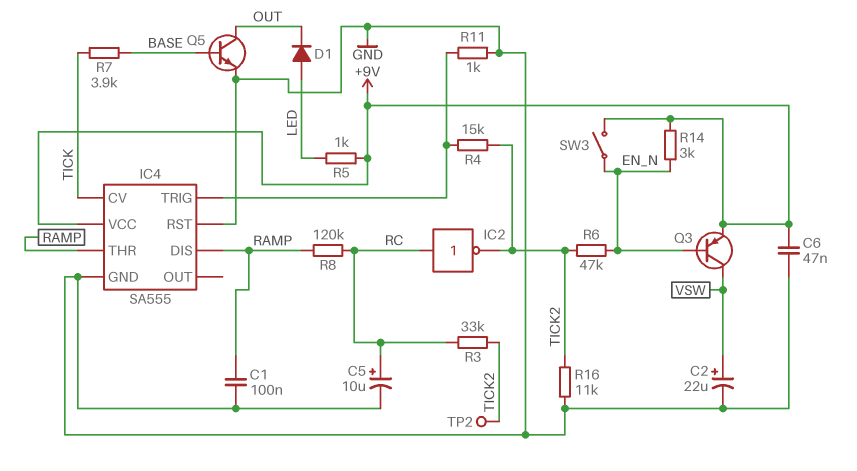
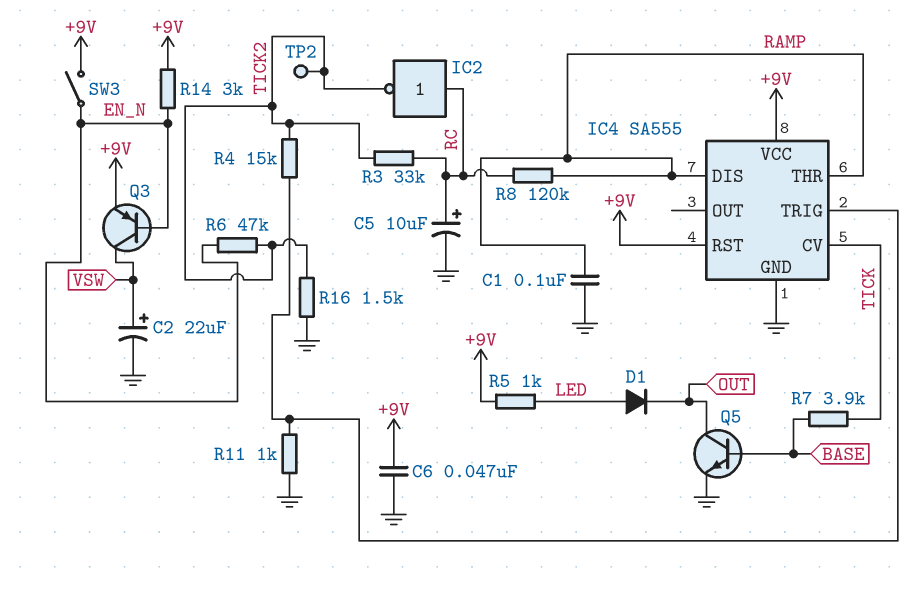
IC4 pin RST: GND -> +9V
R16: 11k (GND, TICK2) -> 1.5k (GND, TICK2)

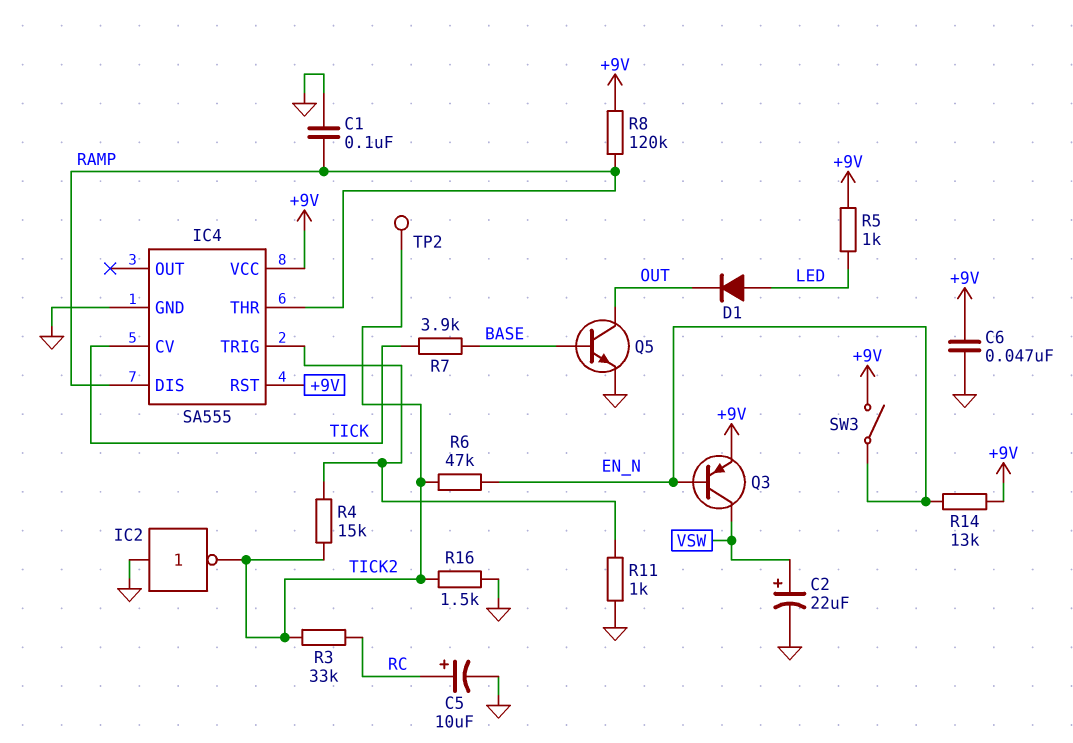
IC2: NOT (in RC, out TICK2) -> NOT (in GND, out TICK2)
R8: 120k (RAMP, RC) -> 120k (+9V, RAMP)
R14: 3k (+9V, EN_N) -> 13k (+9V, EN_N)

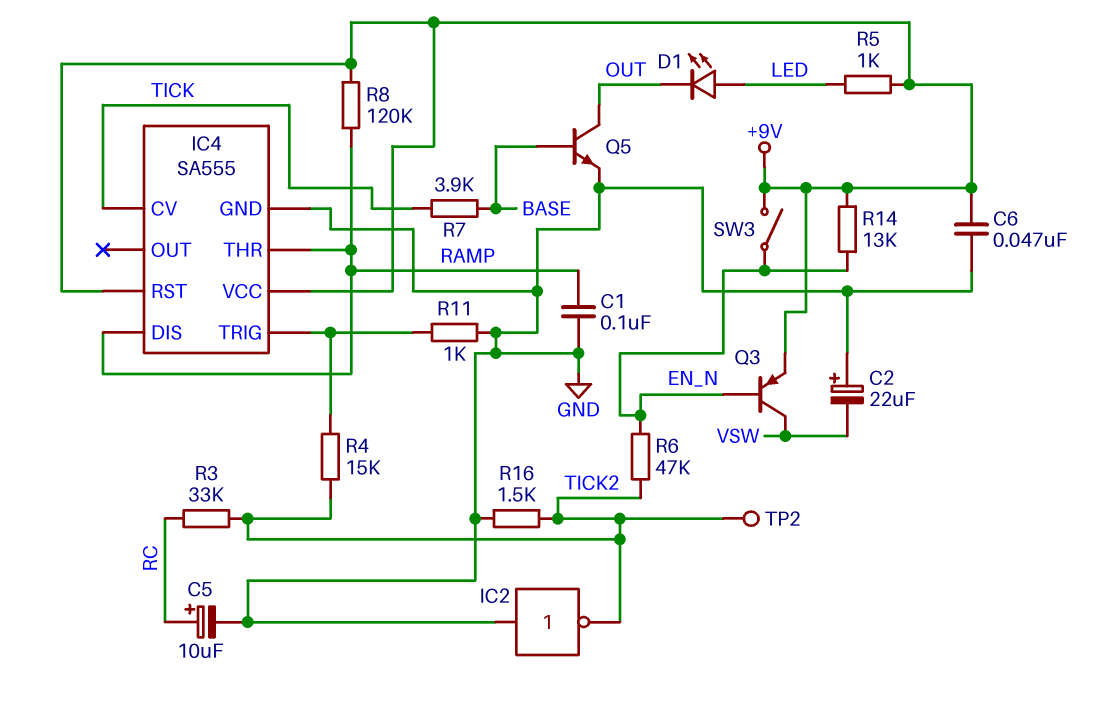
C2: 22uF (plus VSW, minus GND) -> 22uF (plus GND, minus VSW)
D1: diode (A LED, K OUT) -> LED (A LED, K OUT)

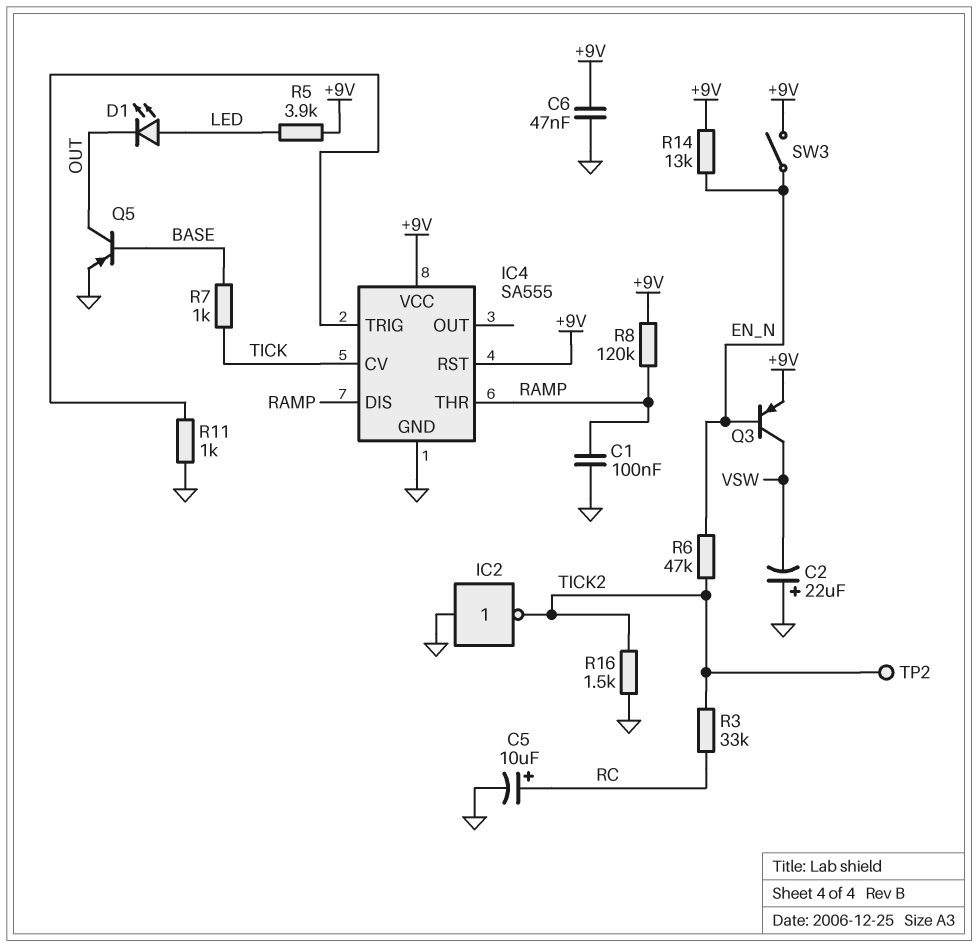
Q5: NPN (B BASE, C OUT, E GND) -> PNP (B BASE, C OUT, E GND)
R4: 15k (IC4/TRIG, TICK2) -> none
R5: 1k (+9V, LED) -> 3.9k (+9V, LED)
R7: 3.9k (BASE, TICK) -> 1k (BASE, TICK)

